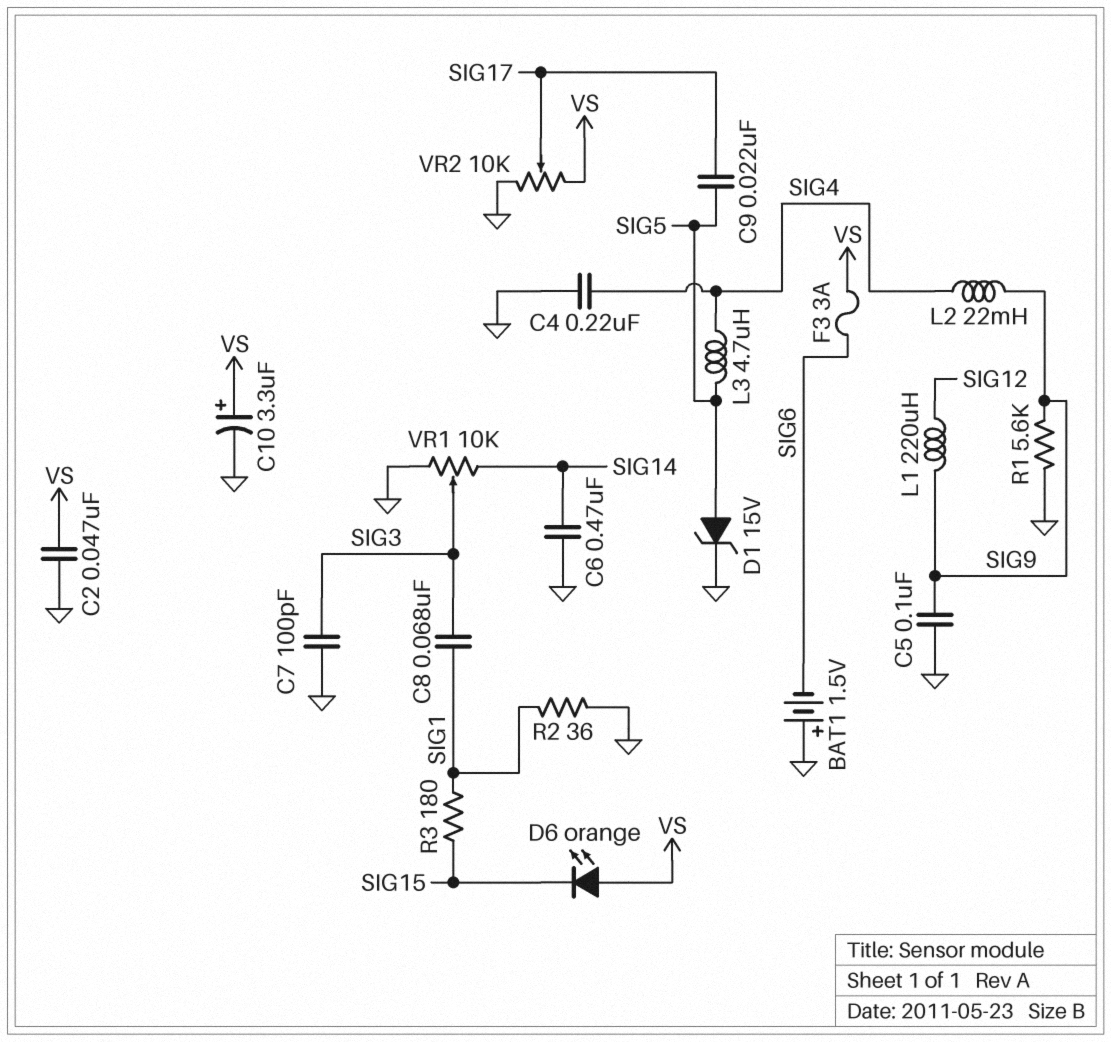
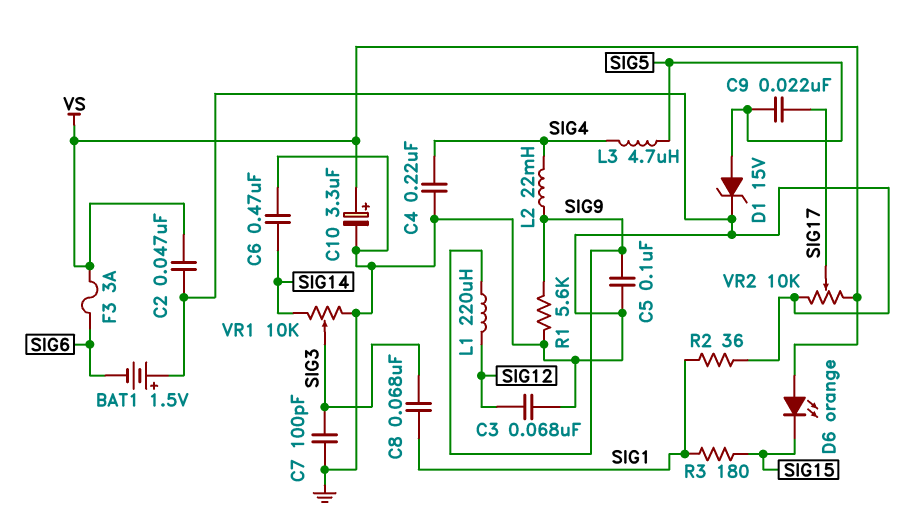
C3: none -> 68nF (GND, SIG12)

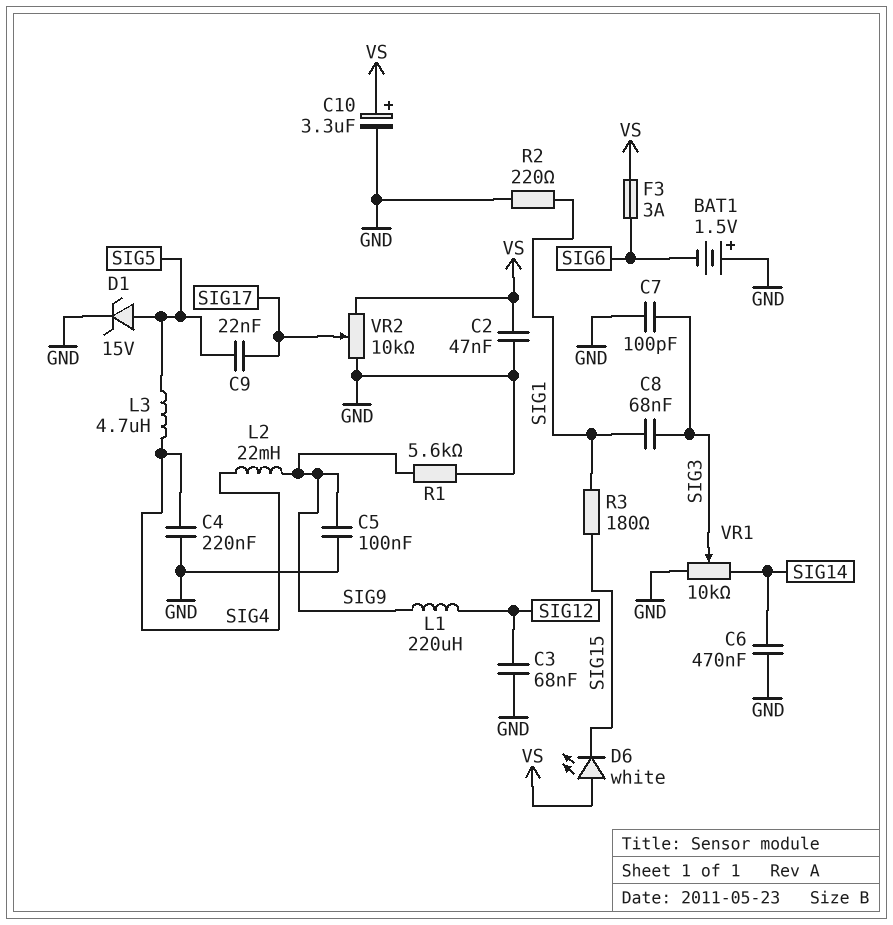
D6: LED orange (A VS, K SIG15) -> LED white (A VS, K SIG15)
R2: 36 (GND, SIG1) -> 220 (GND, SIG1)

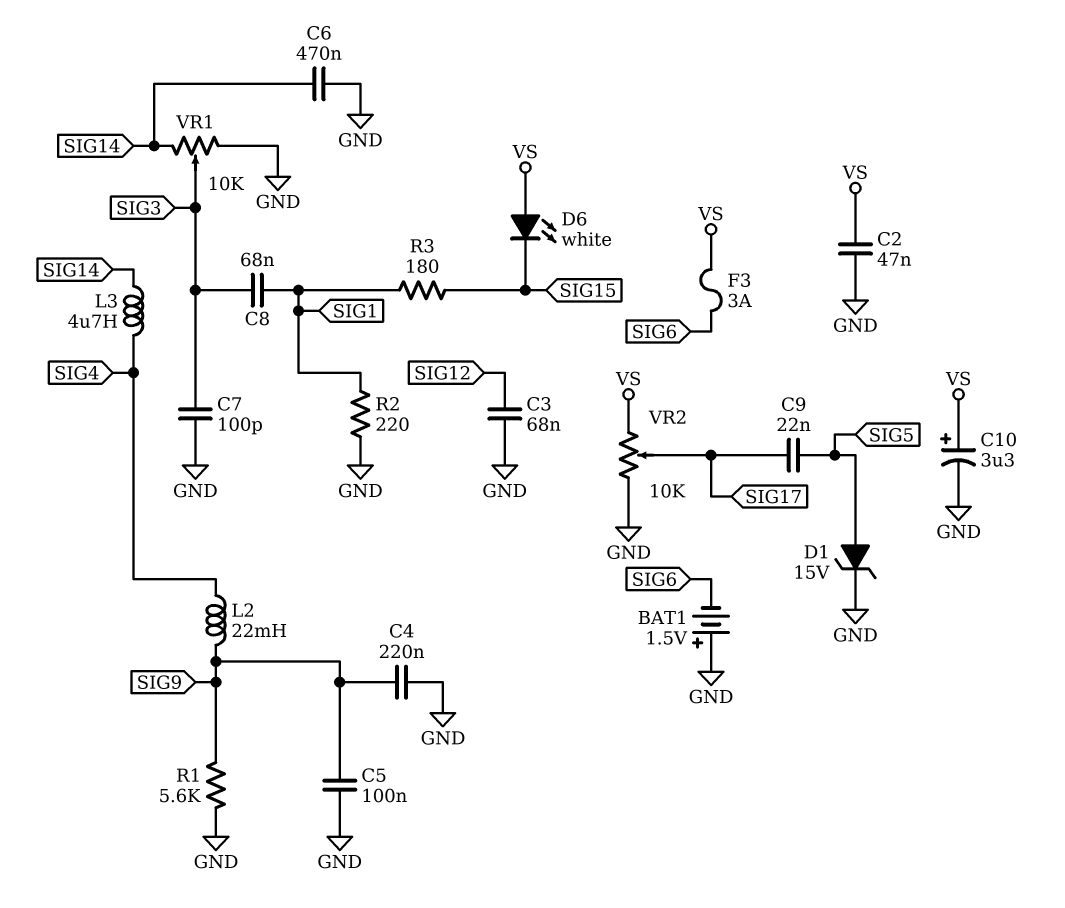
C4: 220nF (GND, SIG4) -> 220nF (GND, SIG9)
L1: 220uH (SIG9, SIG12) -> none
L3: 4.7uH (SIG4, SIG5) -> 4.7uH (SIG4, SIG14)

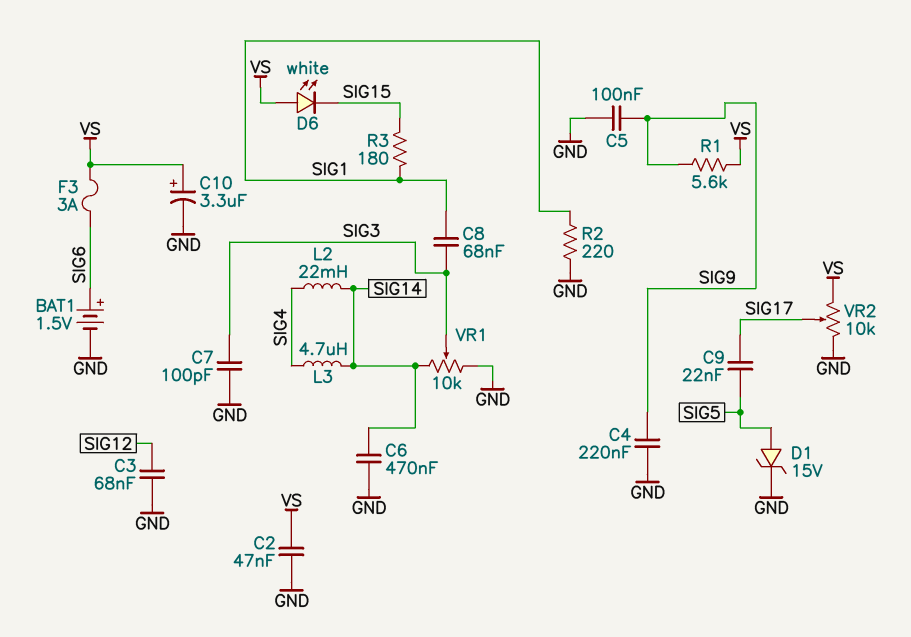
BAT1: 1.5V (plus GND, minus SIG6) -> 1.5V (plus SIG6, minus GND)
L2: 22mH (SIG4, SIG9) -> 22mH (SIG4, SIG14)
R1: 5.6k (GND, SIG9) -> 5.6k (SIG9, VS)

